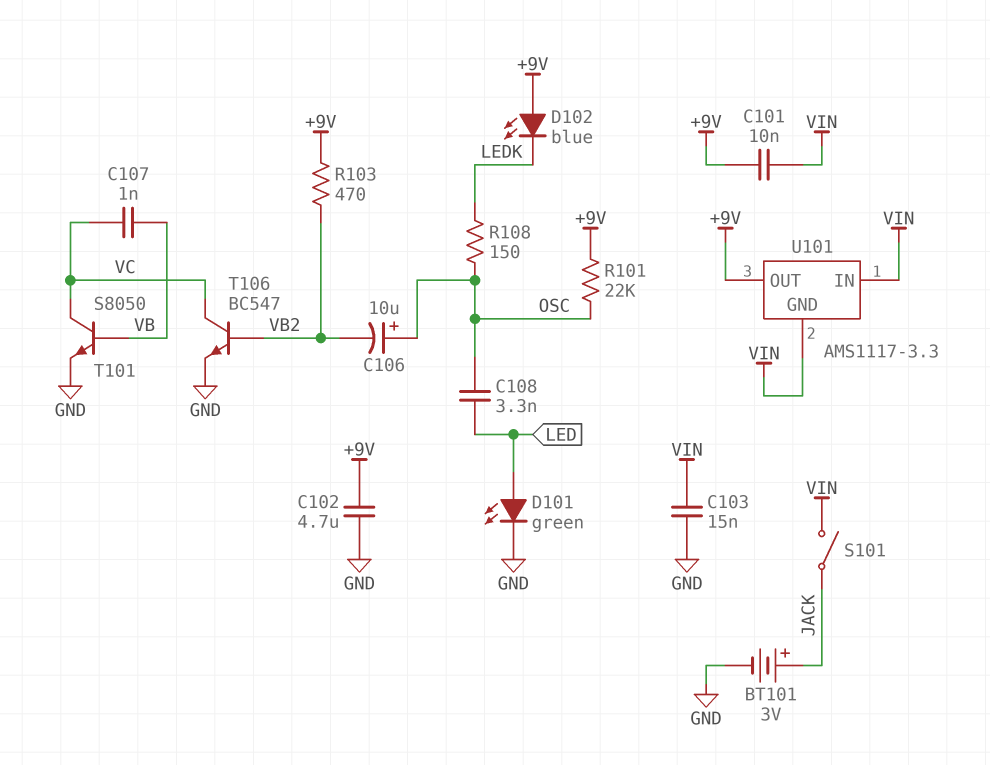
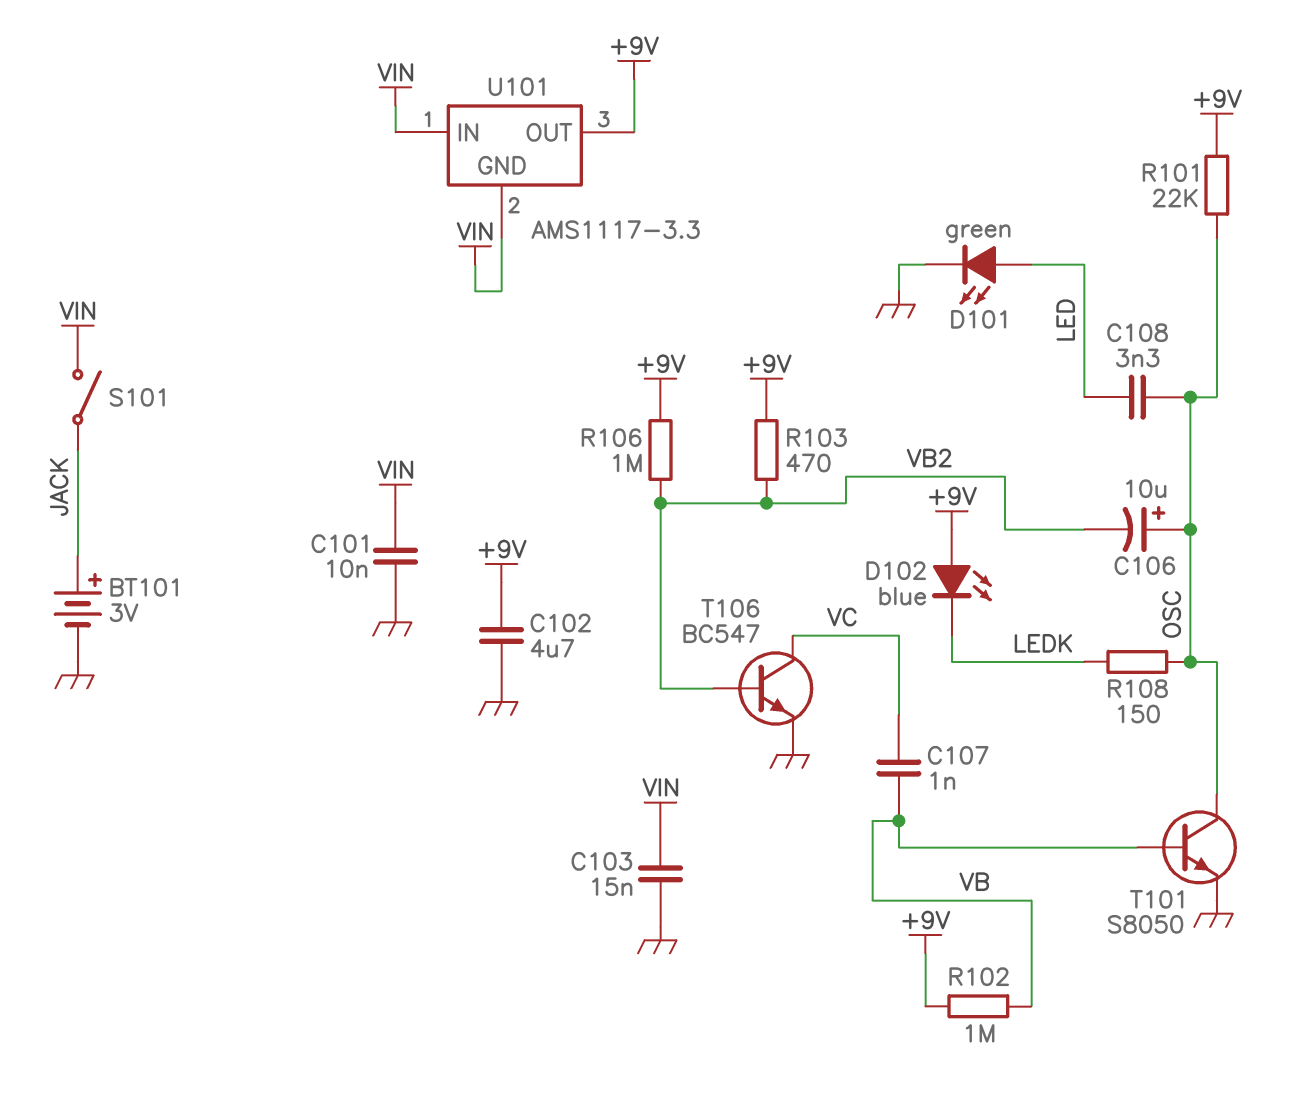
C101: 10nF (+9V, VIN) -> 10nF (GND, VIN)
R102: none -> 1M (+9V, VB)
R106: none -> 1M (+9V, VB2)
T101: NPN S8050 (B VB, C VC, E GND) -> NPN S8050 (B VB, C OSC, E GND)

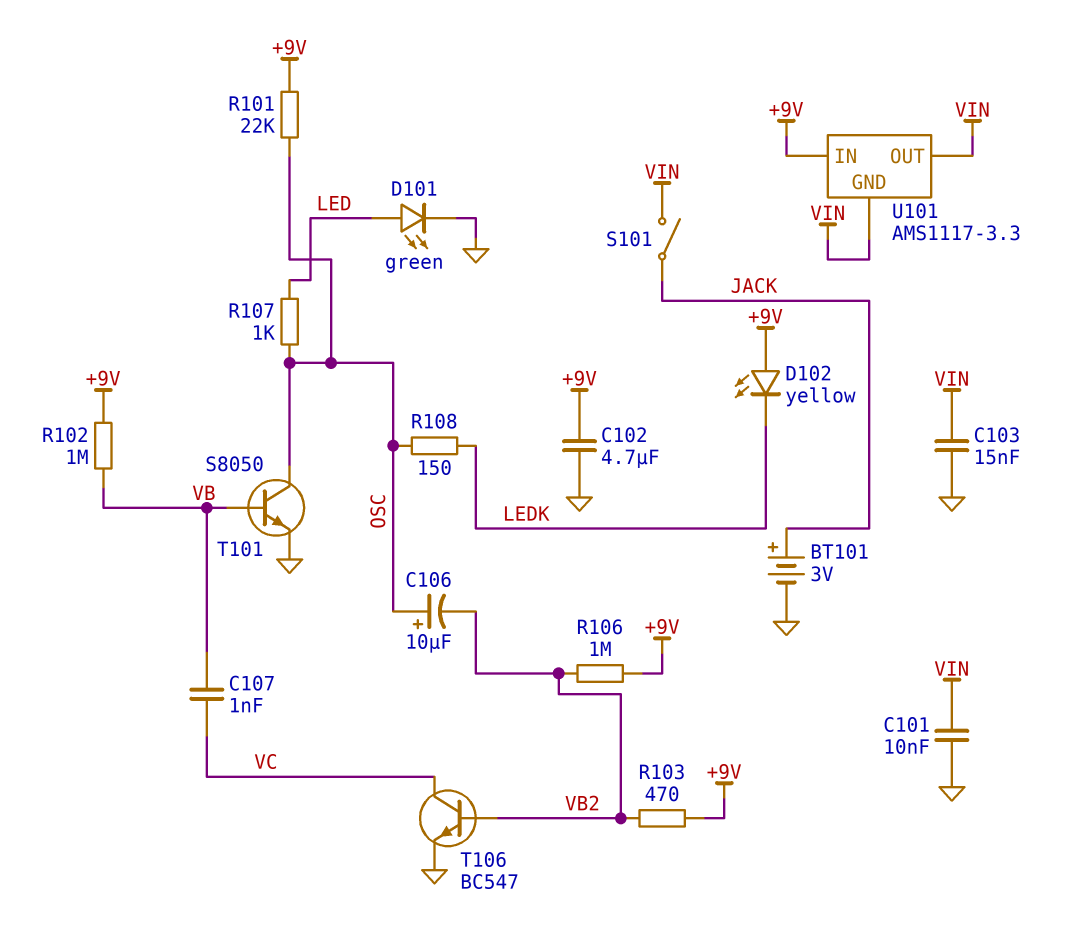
C108: 3.3nF (LED, OSC) -> none
D102: LED blue (A +9V, K LEDK) -> LED yellow (A +9V, K LEDK)
R107: none -> 1k (LED, OSC)
U101 pin IN: VIN -> +9V
U101 pin OUT: +9V -> VIN

